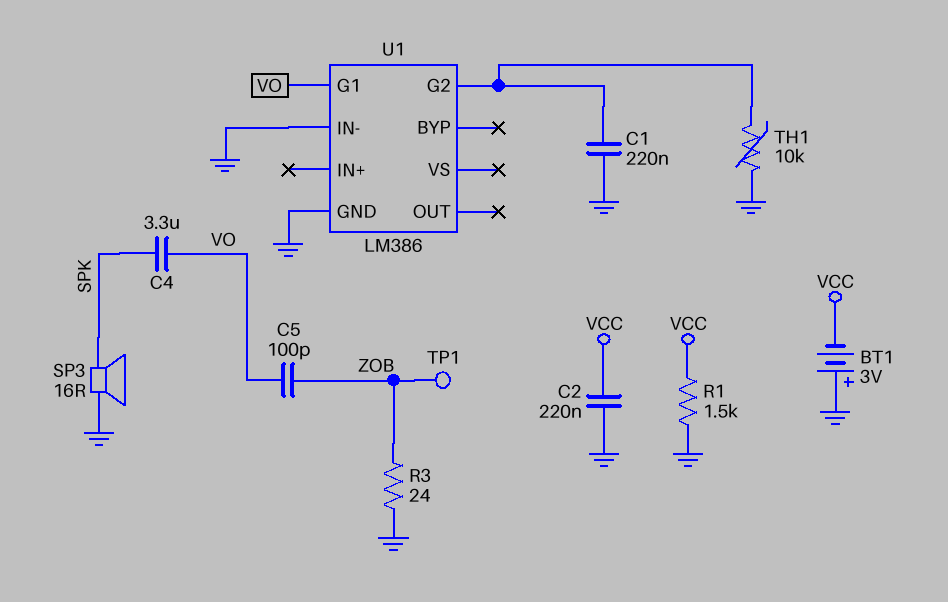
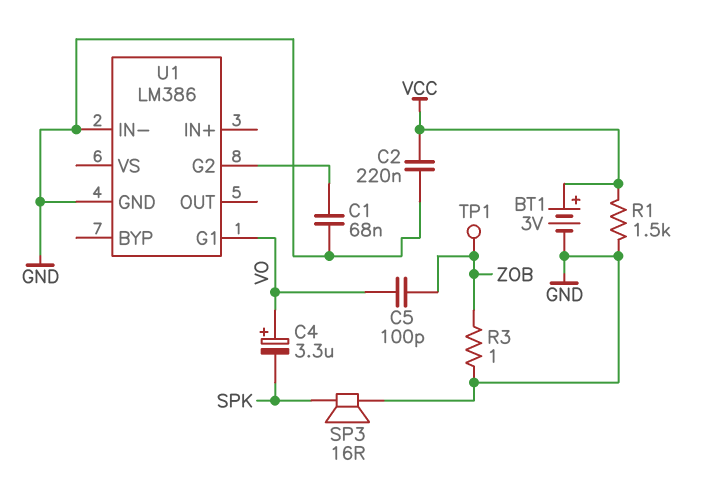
BT1: 3V (plus GND, minus VCC) -> 3V (plus VCC, minus GND)
C1: 220nF (GND, U1/G2) -> 68nF (GND, U1/G2)
C4: 3.3uF (SPK, VO) -> 3.3uF (plus VO, minus SPK)
R3: 24 (GND, ZOB) -> 1 (GND, ZOB)
TH1: 10k (GND, U1/G2) -> none

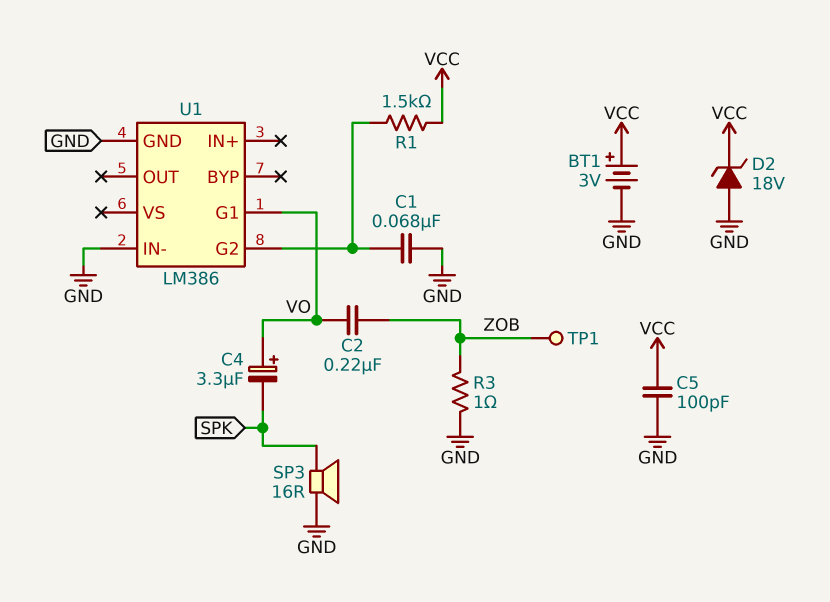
C2: 220nF (GND, VCC) -> 220nF (VO, ZOB)
C5: 100pF (VO, ZOB) -> 100pF (GND, VCC)
D2: none -> zener 18V (A GND, K VCC)
R1: 1.5k (GND, VCC) -> 1.5k (U1/G2, VCC)

